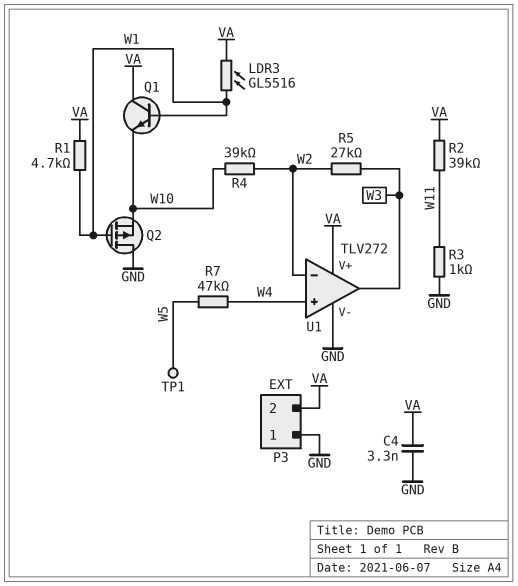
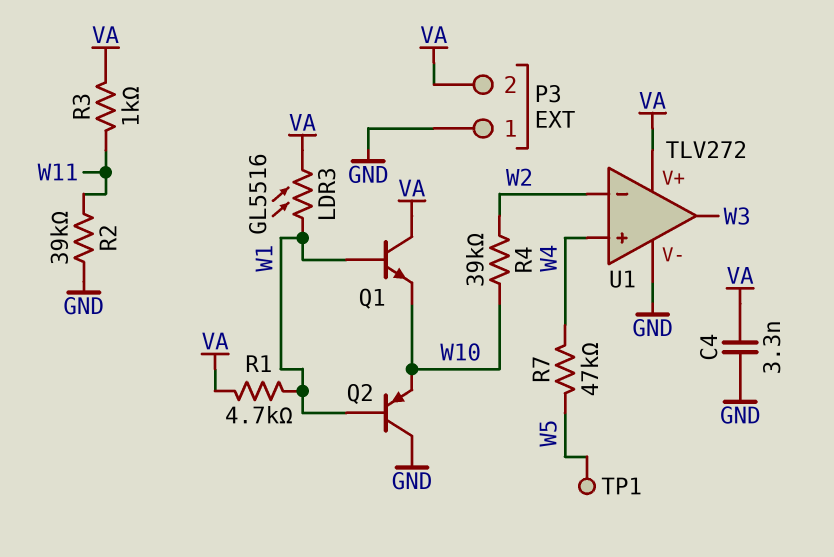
Q2: PMOS (G W1, D GND, S W10) -> PNP (B W1, C GND, E W10)
R2: 39k (VA, W11) -> 39k (GND, W11)
R3: 1k (GND, W11) -> 1k (VA, W11)
R5: 27k (W2, W3) -> none

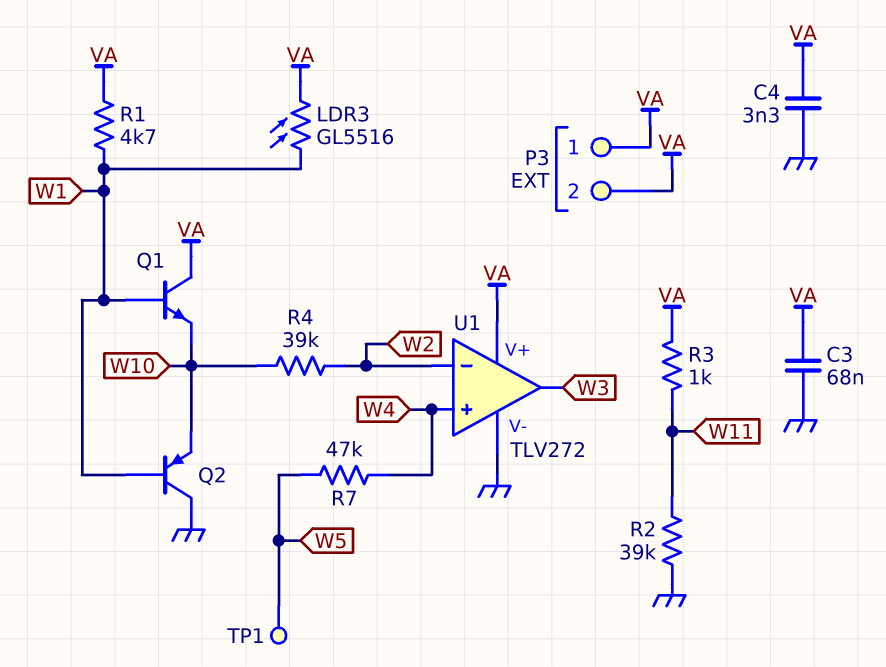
C3: none -> 68nF (GND, VA)
P3 pin 1: GND -> VA

